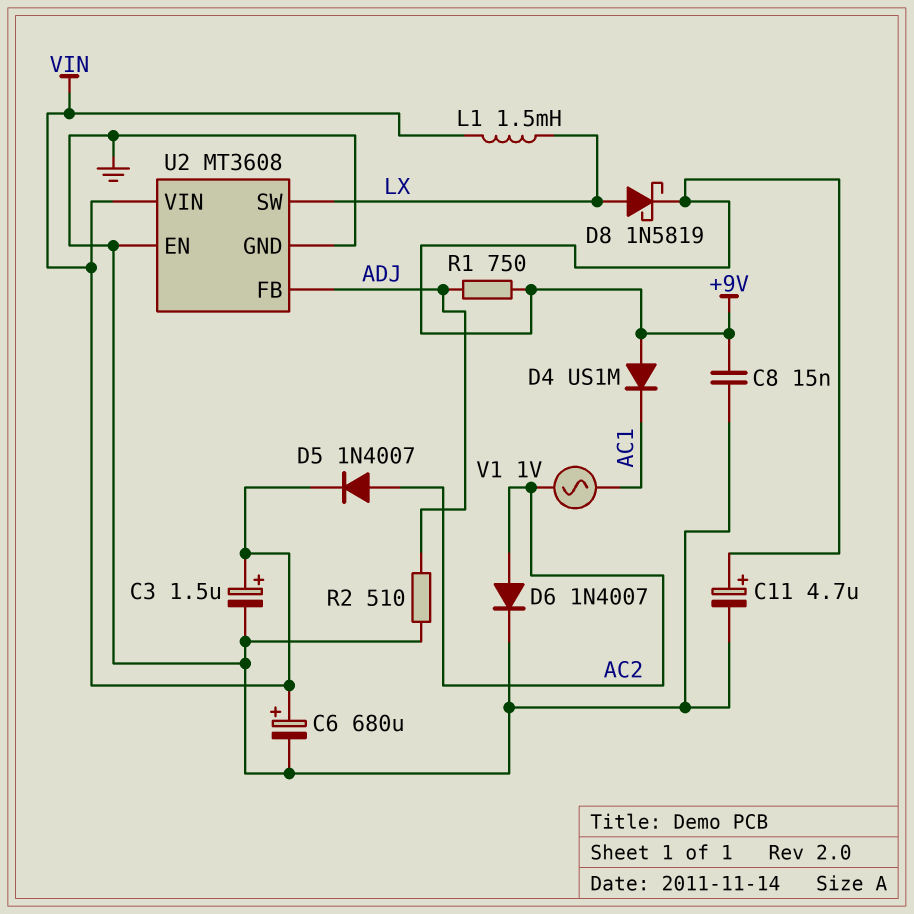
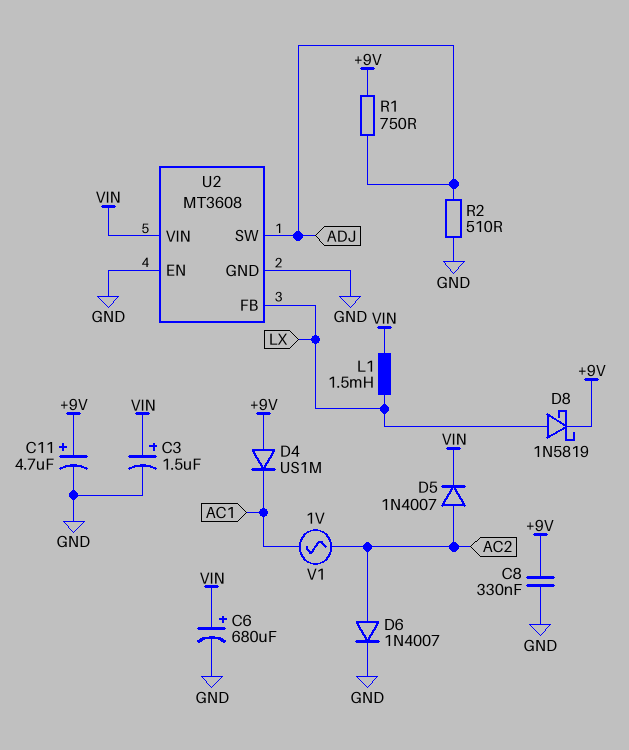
C8: 15nF (+9V, GND) -> 330nF (+9V, GND)
U2 pin FB: ADJ -> LX
U2 pin SW: LX -> ADJ

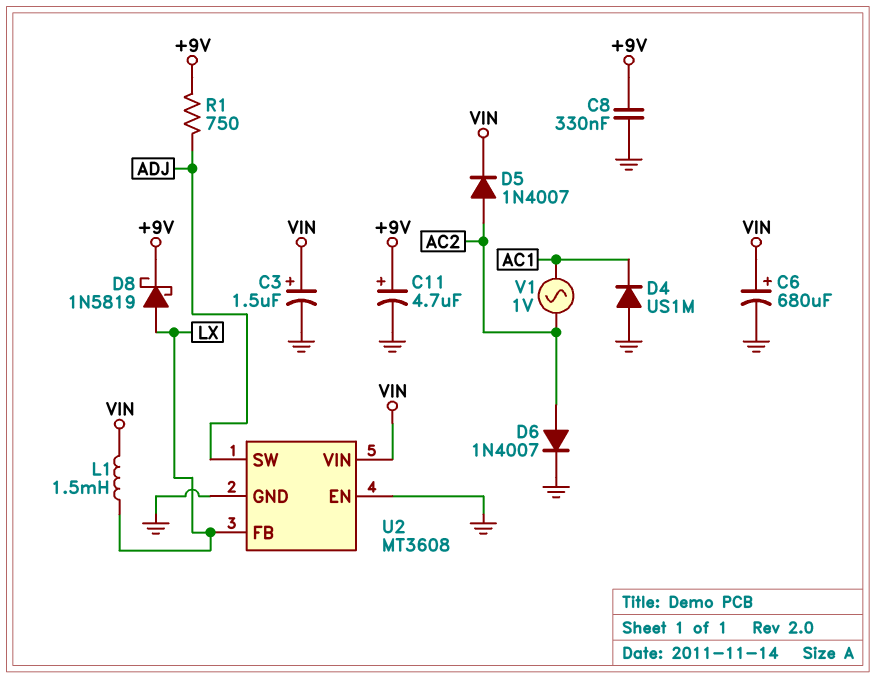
D4: diode US1M (A +9V, K AC1) -> diode US1M (A GND, K AC1)
R2: 510 (ADJ, GND) -> none

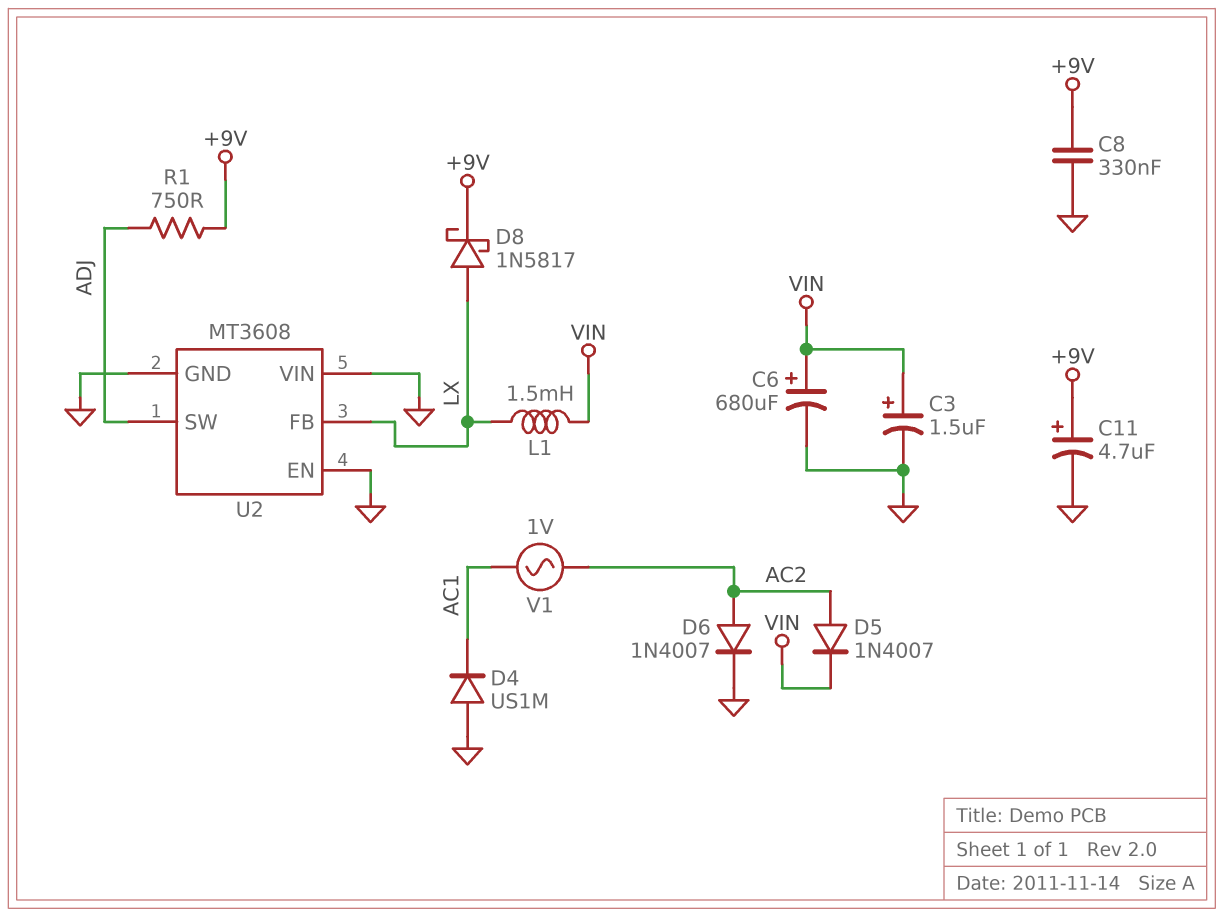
D8: schottky 1N5819 (A LX, K +9V) -> schottky 1N5817 (A LX, K +9V)
U2 pin VIN: VIN -> GND

